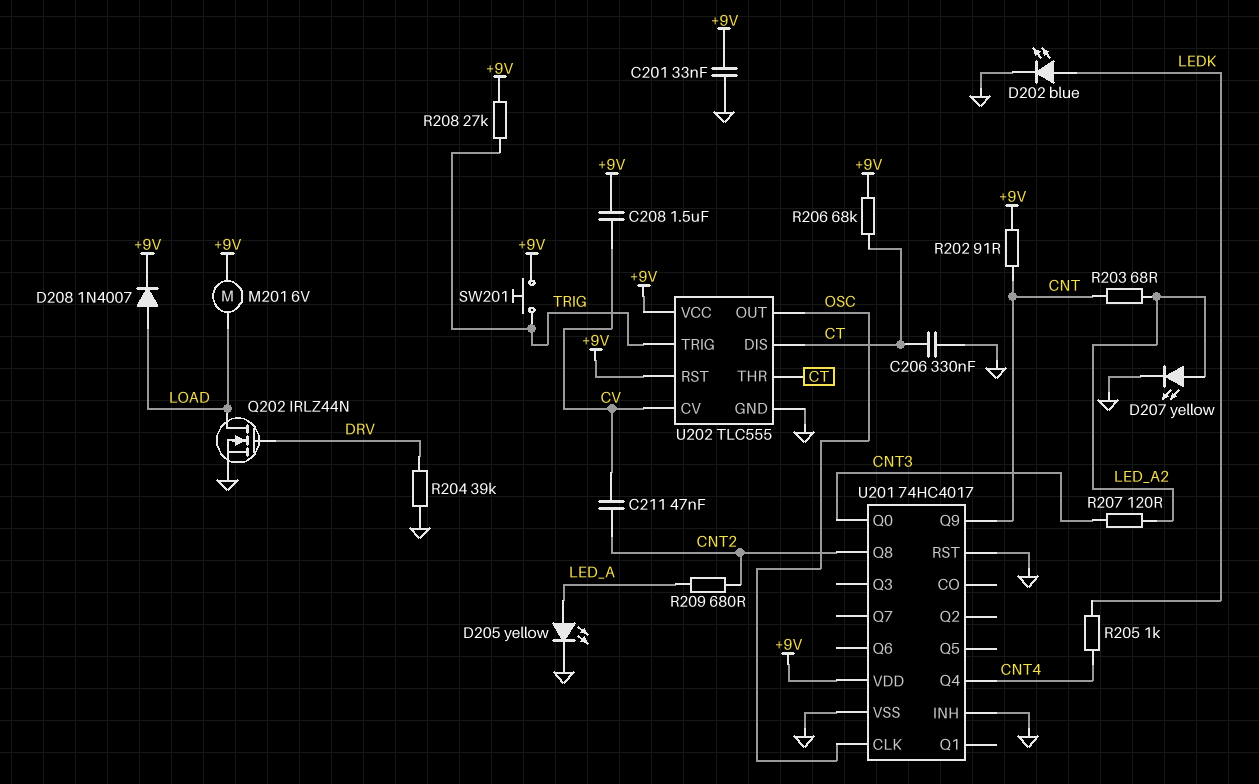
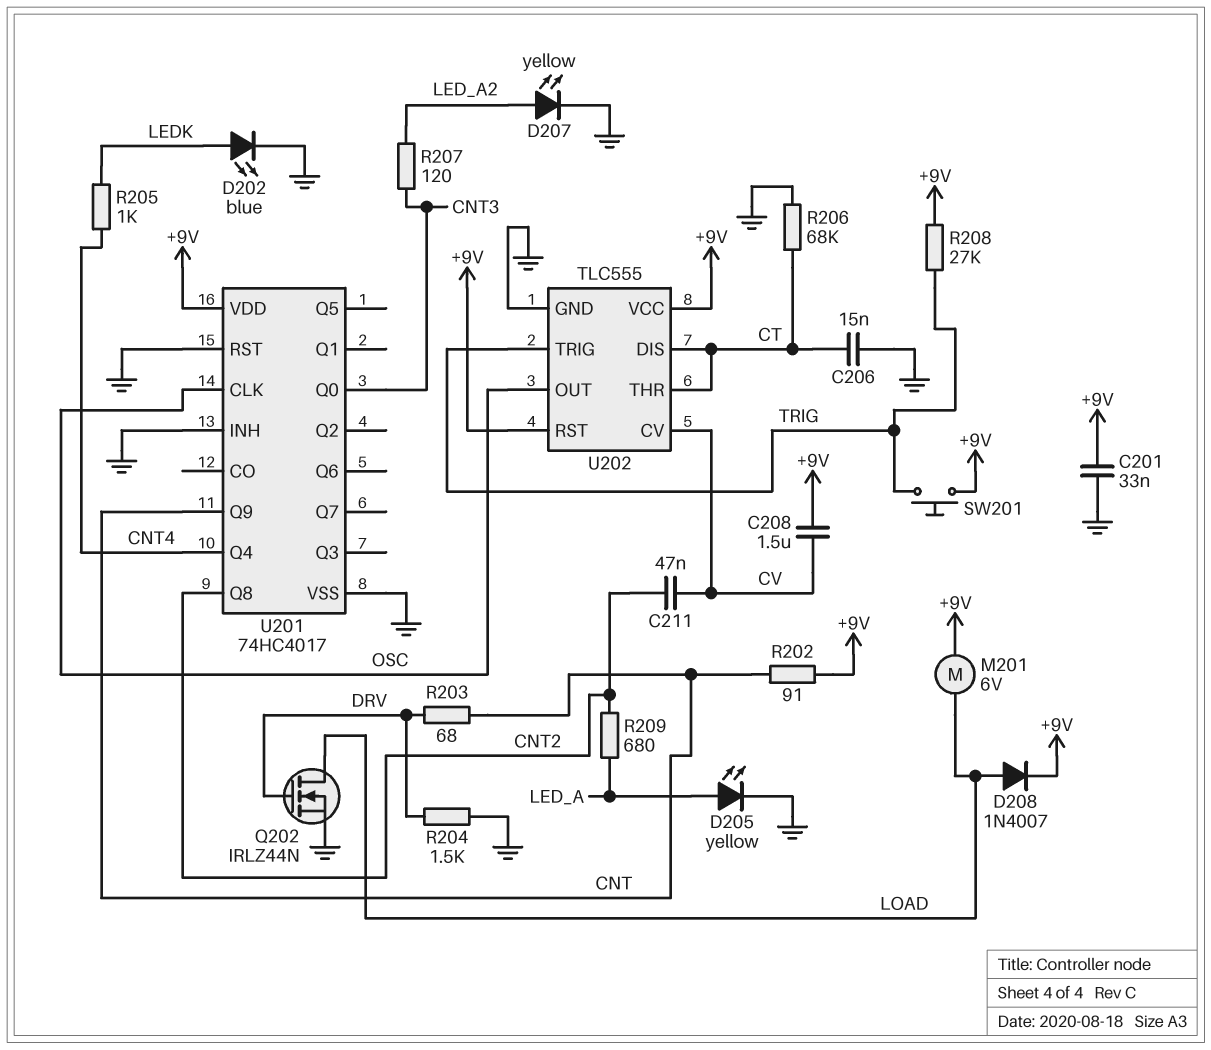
C206: 330nF (CT, GND) -> 15nF (CT, GND)
R203: 68 (CNT, LED_A2) -> 68 (CNT, DRV)
R204: 39k (DRV, GND) -> 1.5k (DRV, GND)
R206: 68k (+9V, CT) -> 68k (CT, GND)

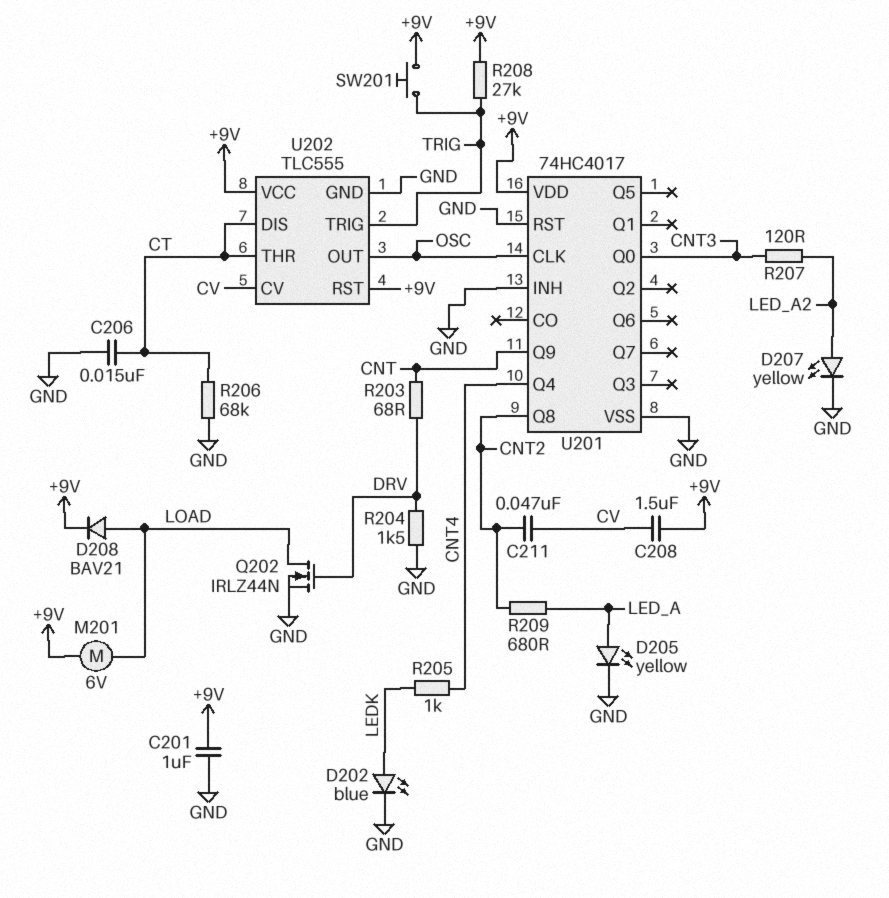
C201: 33nF (+9V, GND) -> 1uF (+9V, GND)
D208: diode 1N4007 (A LOAD, K +9V) -> diode BAV21 (A LOAD, K +9V)
R202: 91 (+9V, CNT) -> none

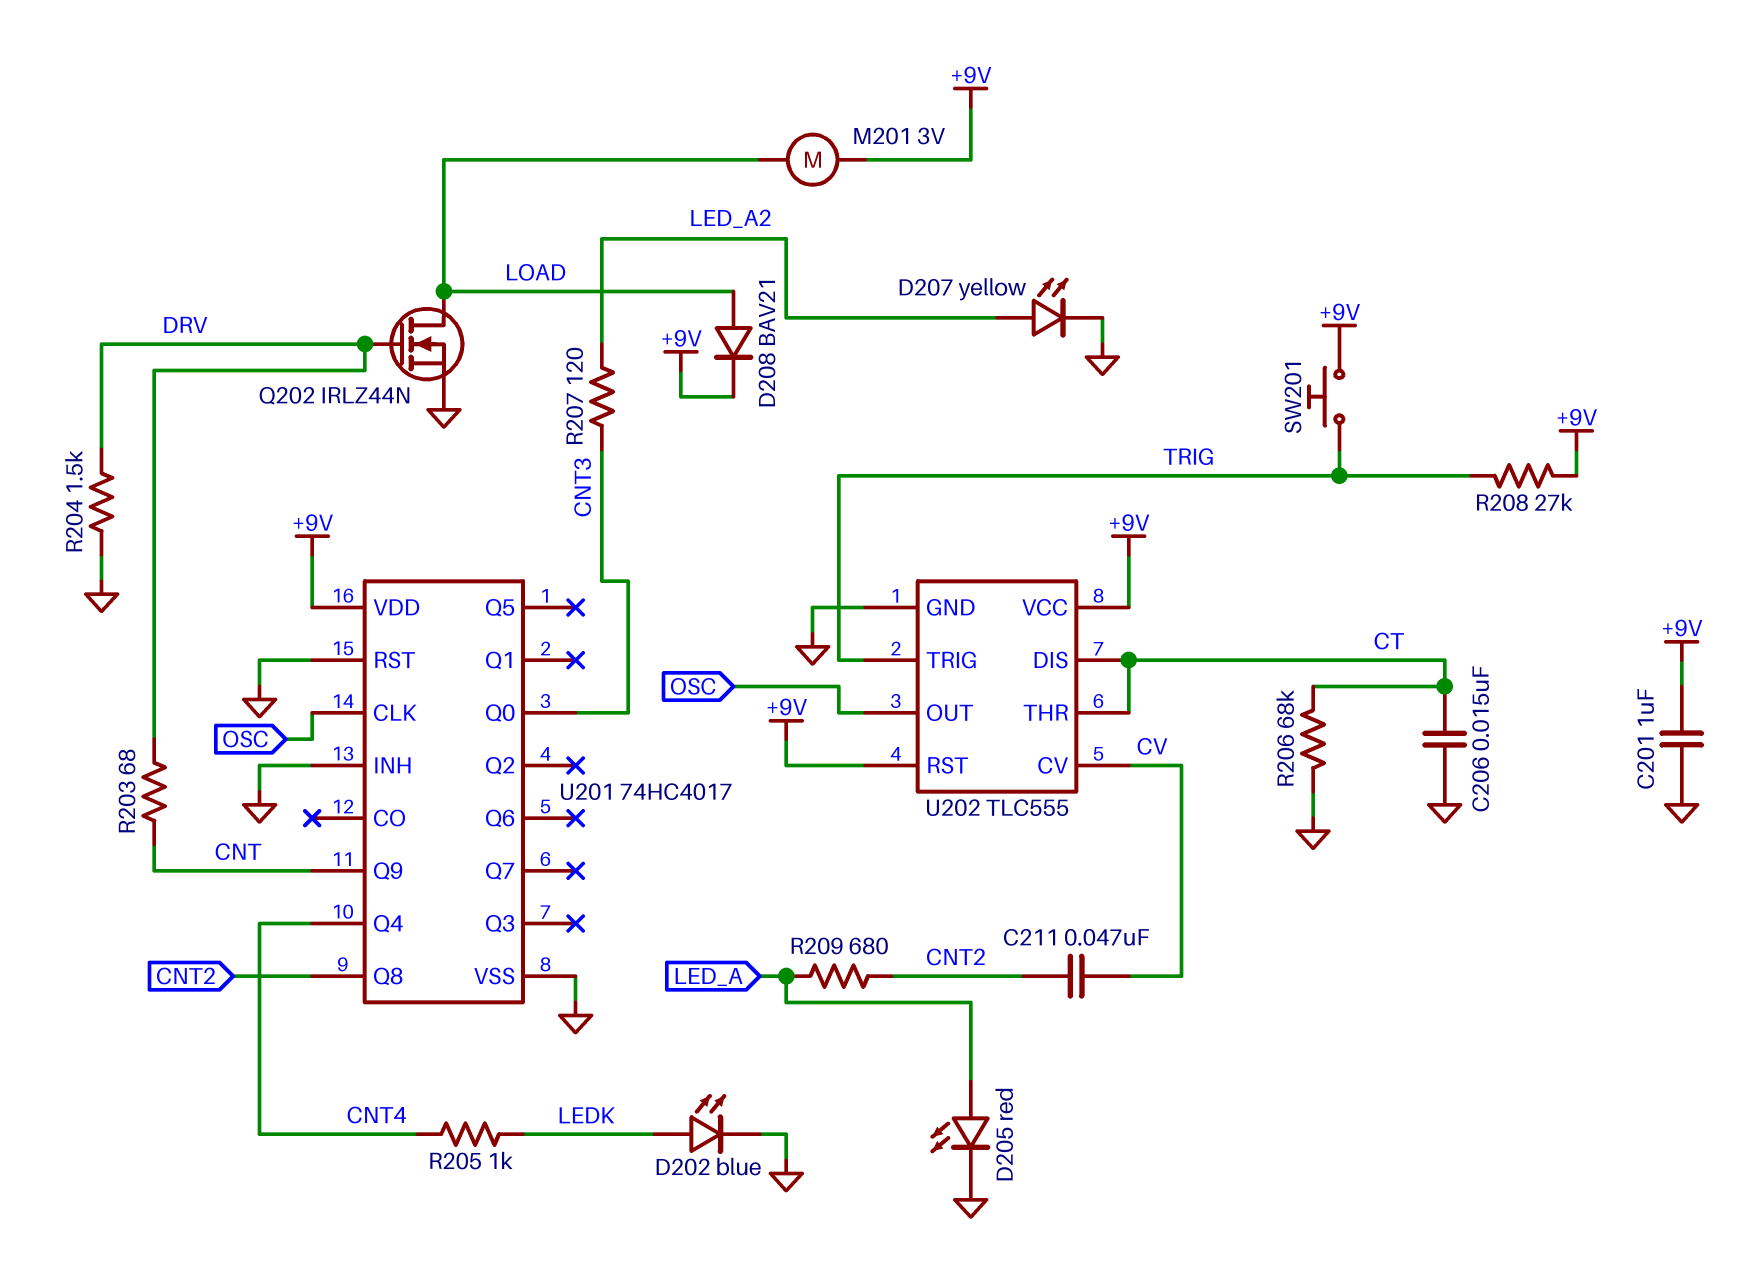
C208: 1.5uF (+9V, CV) -> none
D205: LED yellow (A LED_A, K GND) -> LED red (A LED_A, K GND)
M201: motor 6V (+9V, LOAD) -> motor 3V (+9V, LOAD)

